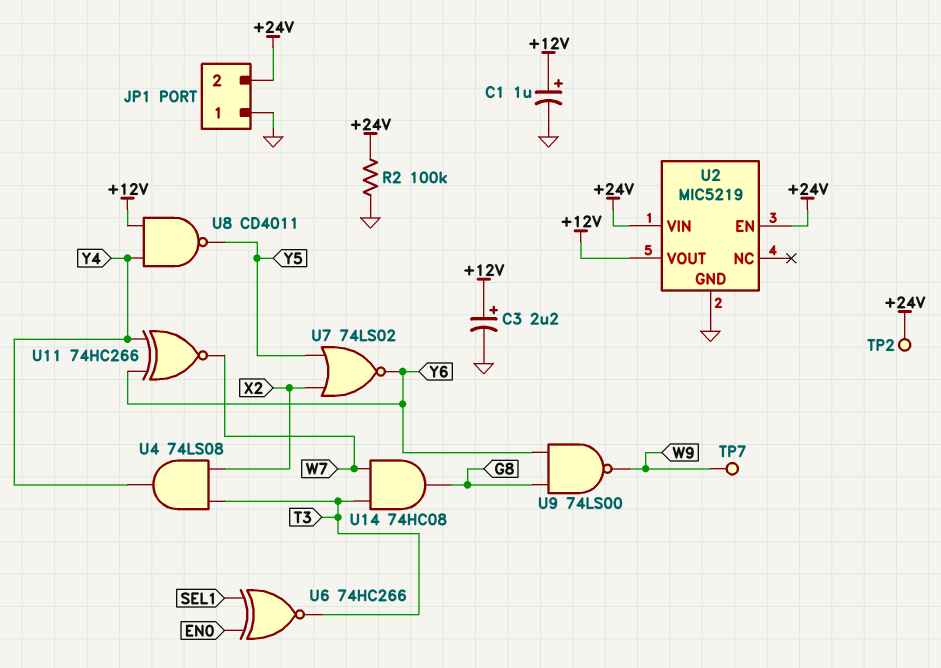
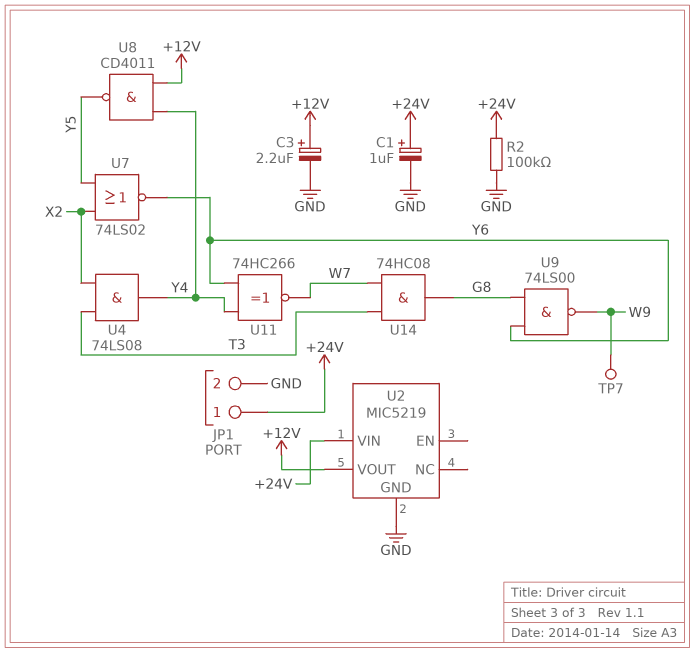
C1: 1uF (plus +12V, minus GND) -> 1uF (plus +24V, minus GND)
JP1 pin 1: GND -> +24V
JP1 pin 2: +24V -> GND
TP2: test point (+24V) -> none
U2 pin EN: +24V -> none
U6: XNOR 74HC266 (in EN0, in SEL1, out T3) -> none

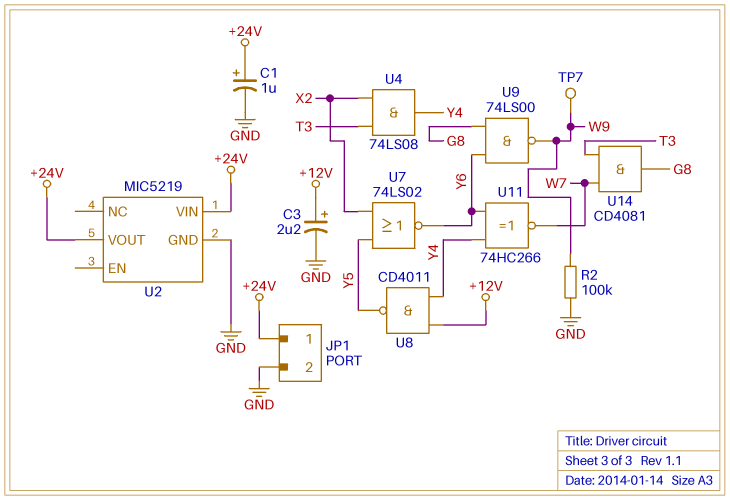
R2: 100k (+24V, GND) -> 100k (GND, W9)
U2 pin VOUT: +12V -> +24V
U14: AND 74HC08 (in T3, in W7, out G8) -> AND CD4081 (in T3, in W7, out G8)

